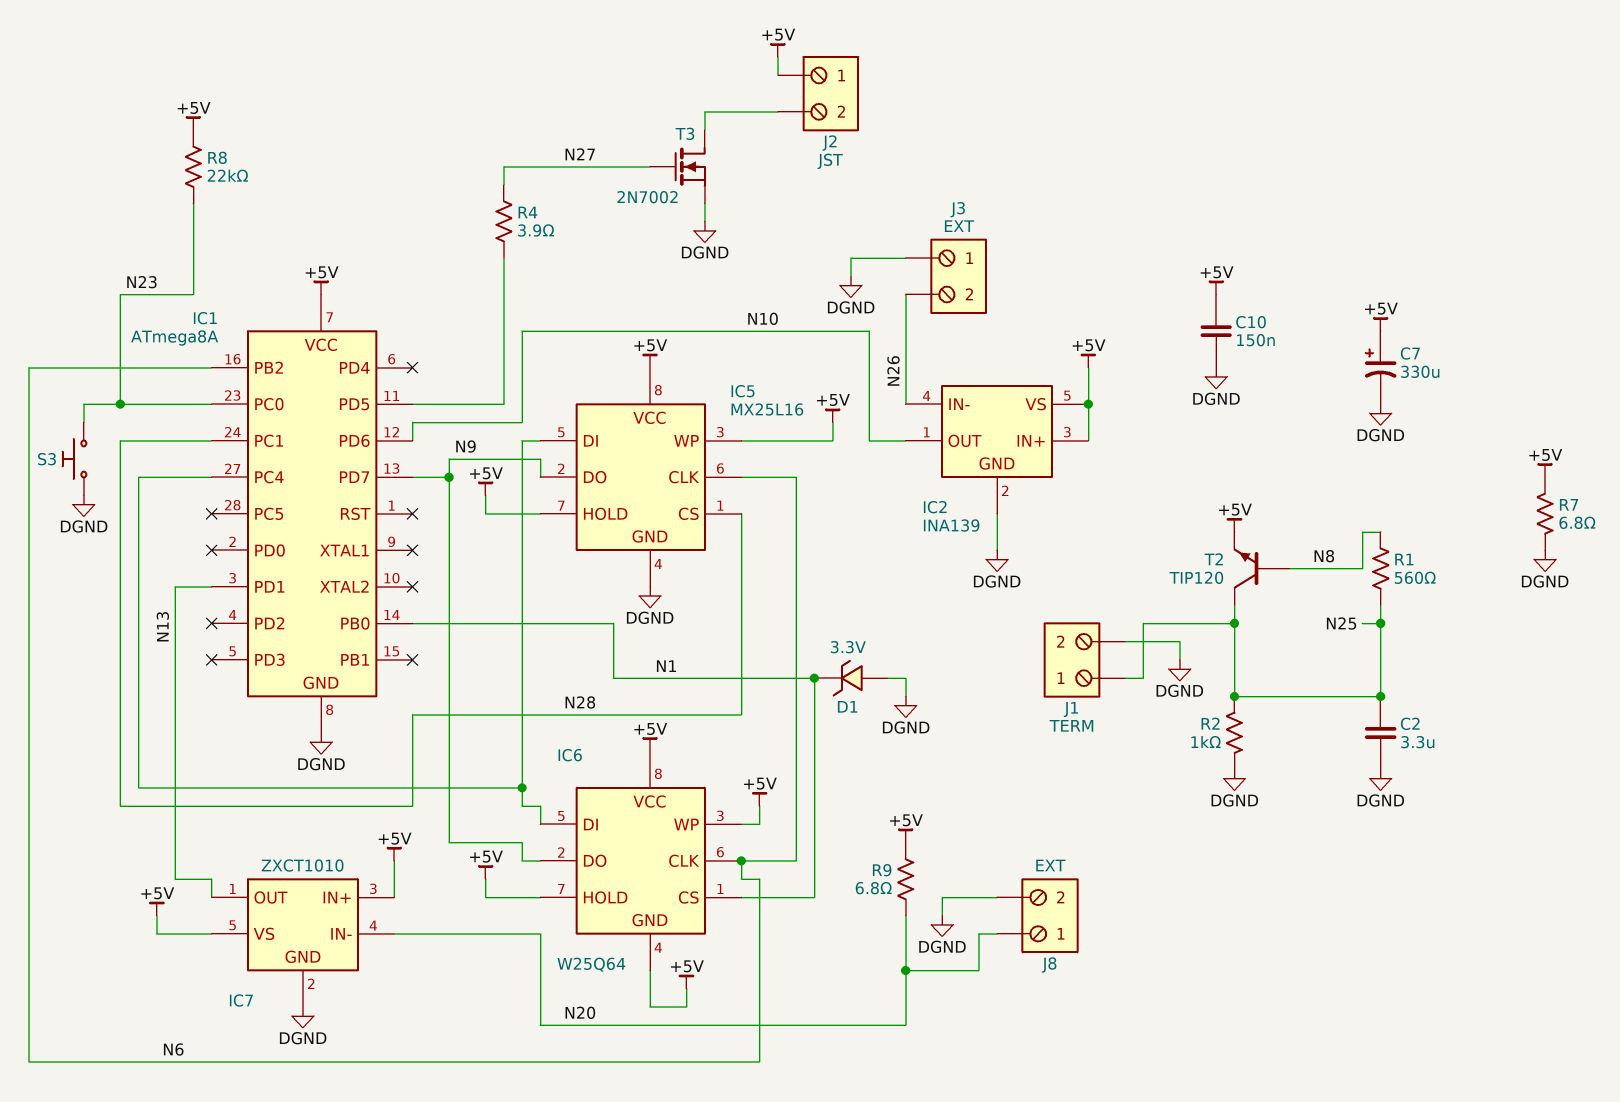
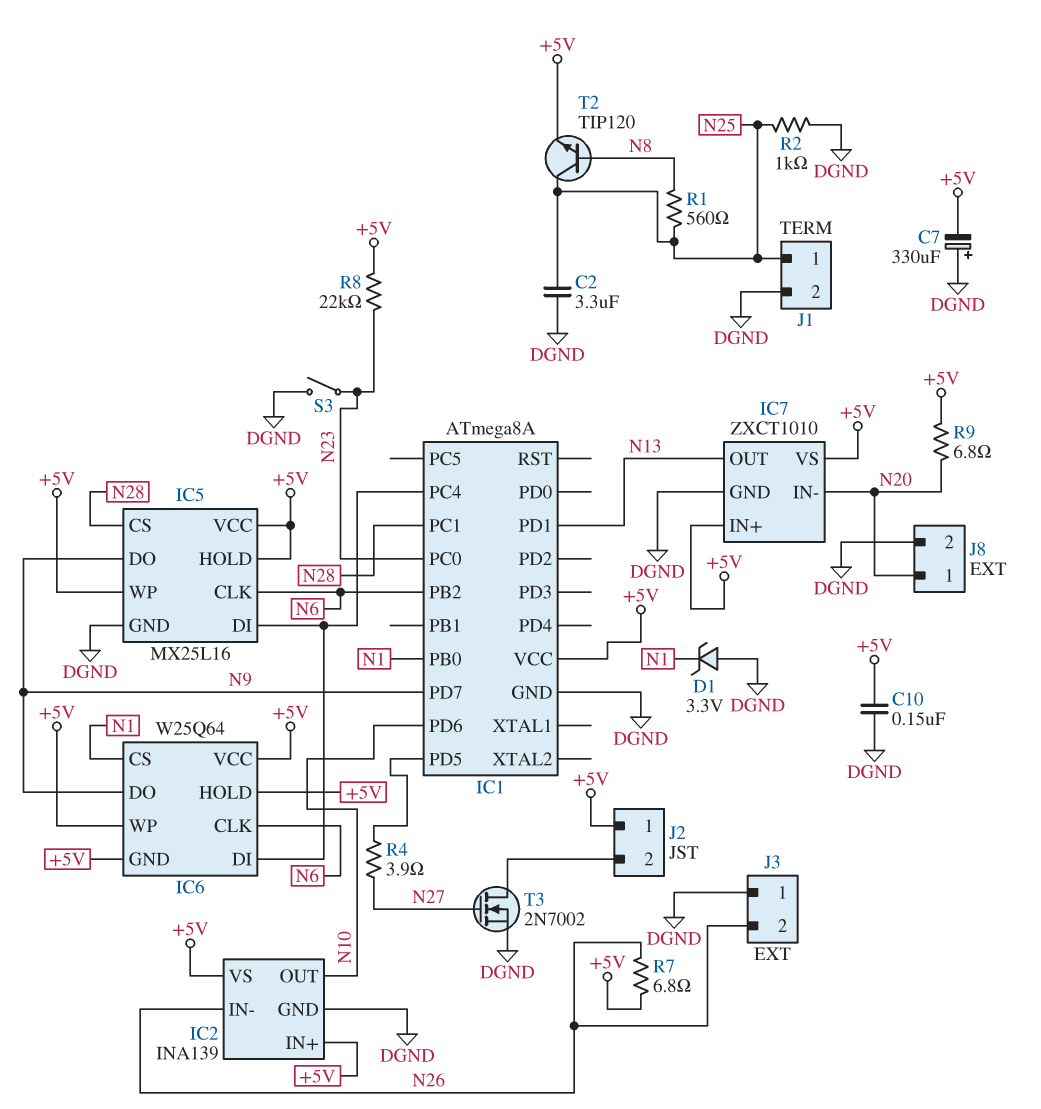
C7: 330uF (plus +5V, minus DGND) -> 330uF (plus DGND, minus +5V)
R7: 6.8 (+5V, DGND) -> 6.8 (+5V, N26)
S3: button (DGND, N23) -> switch (DGND, N23)

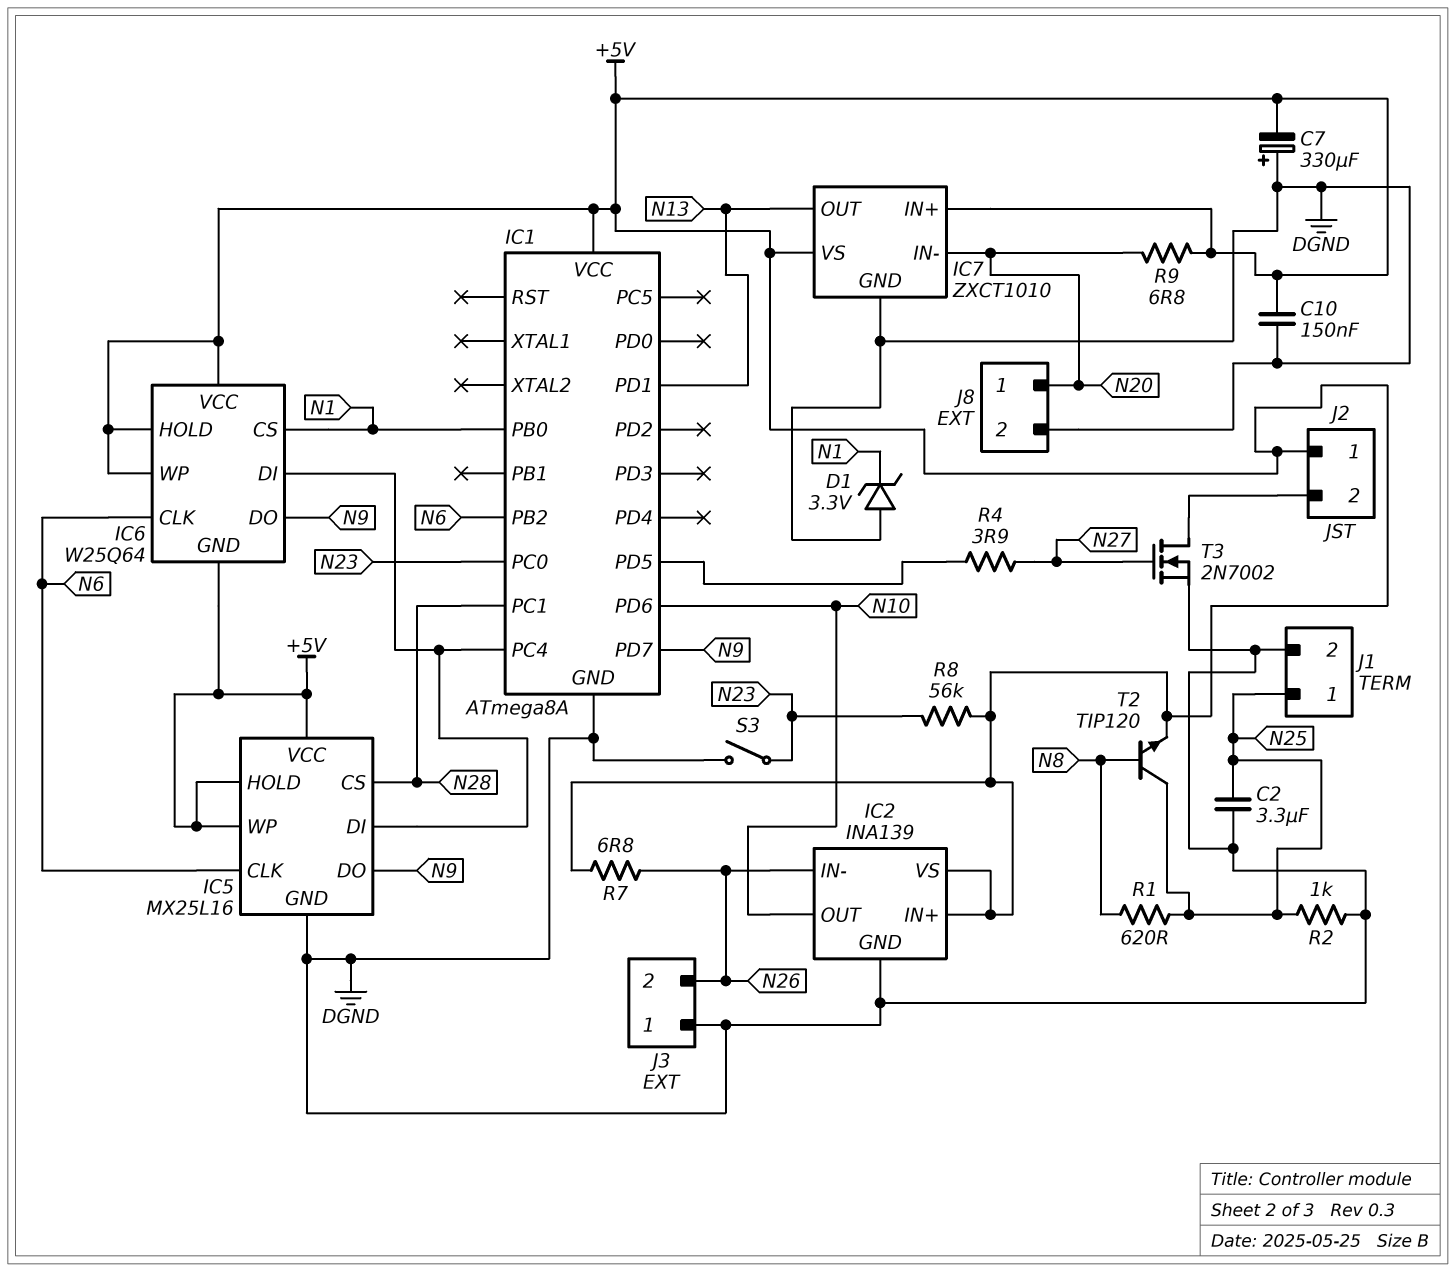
R1: 560 (N8, N25) -> 620 (N8, N25)
R8: 22k (+5V, N23) -> 56k (+5V, N23)

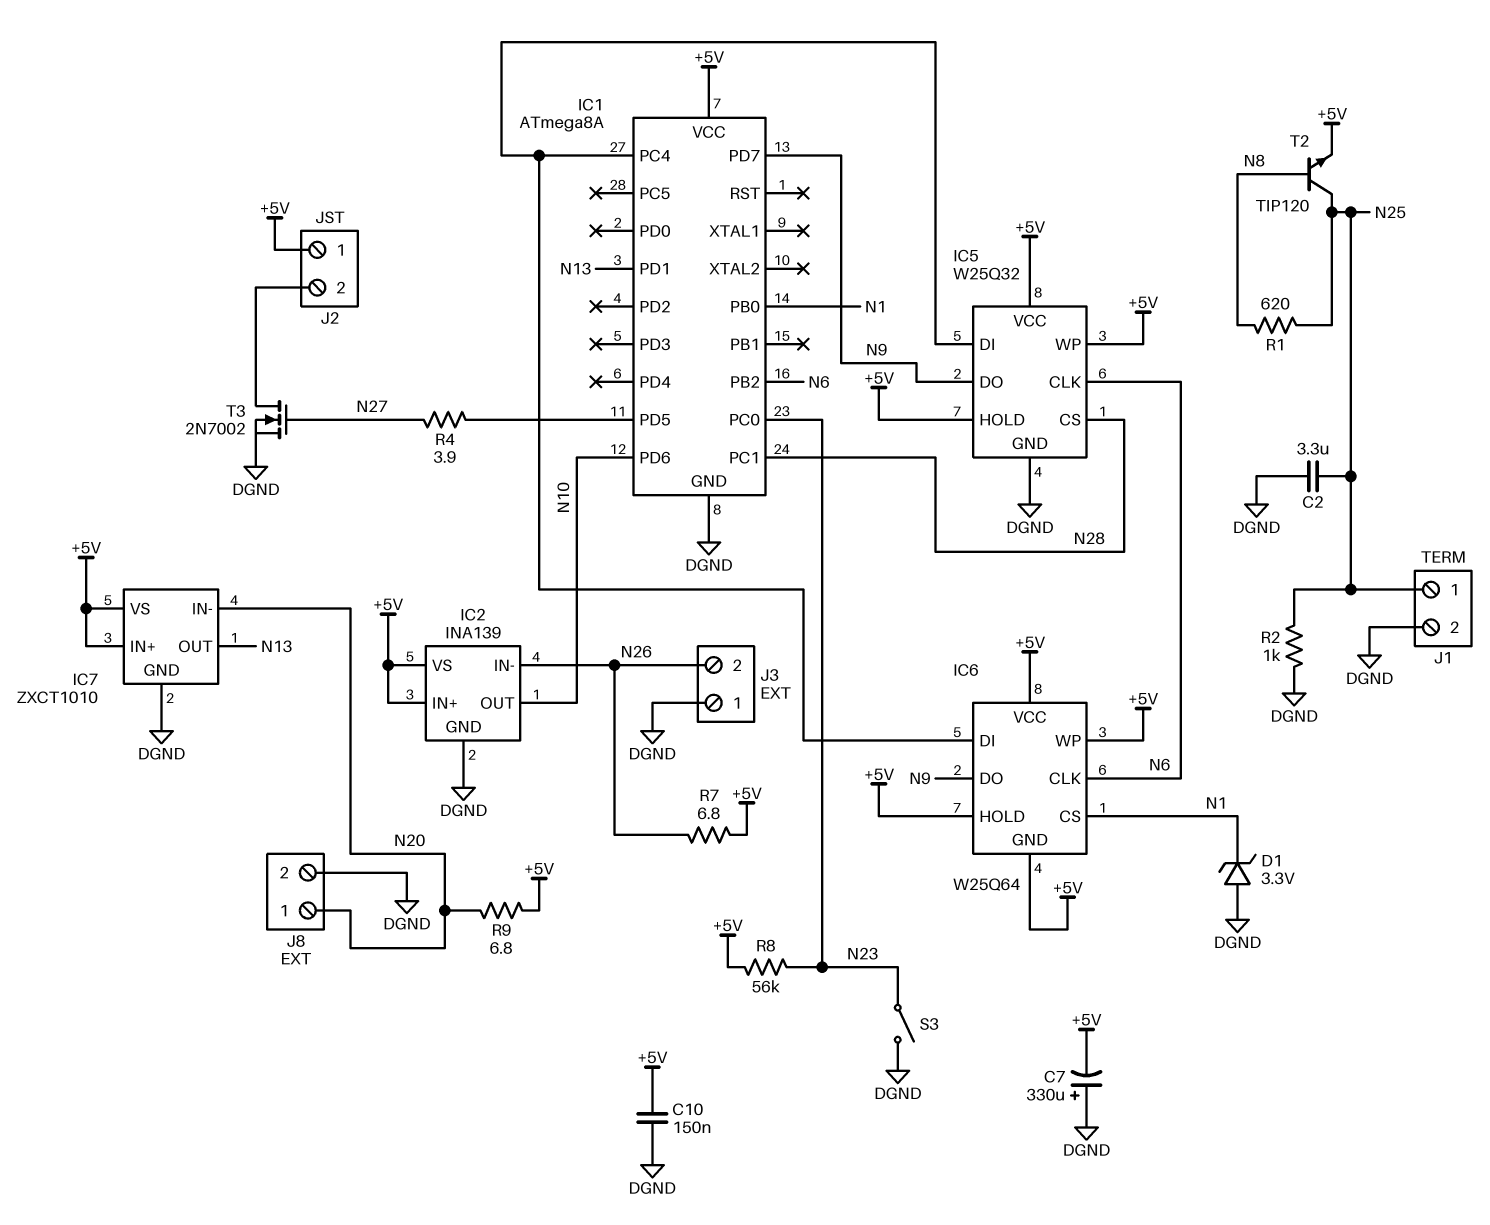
IC5: MX25L16 -> W25Q32

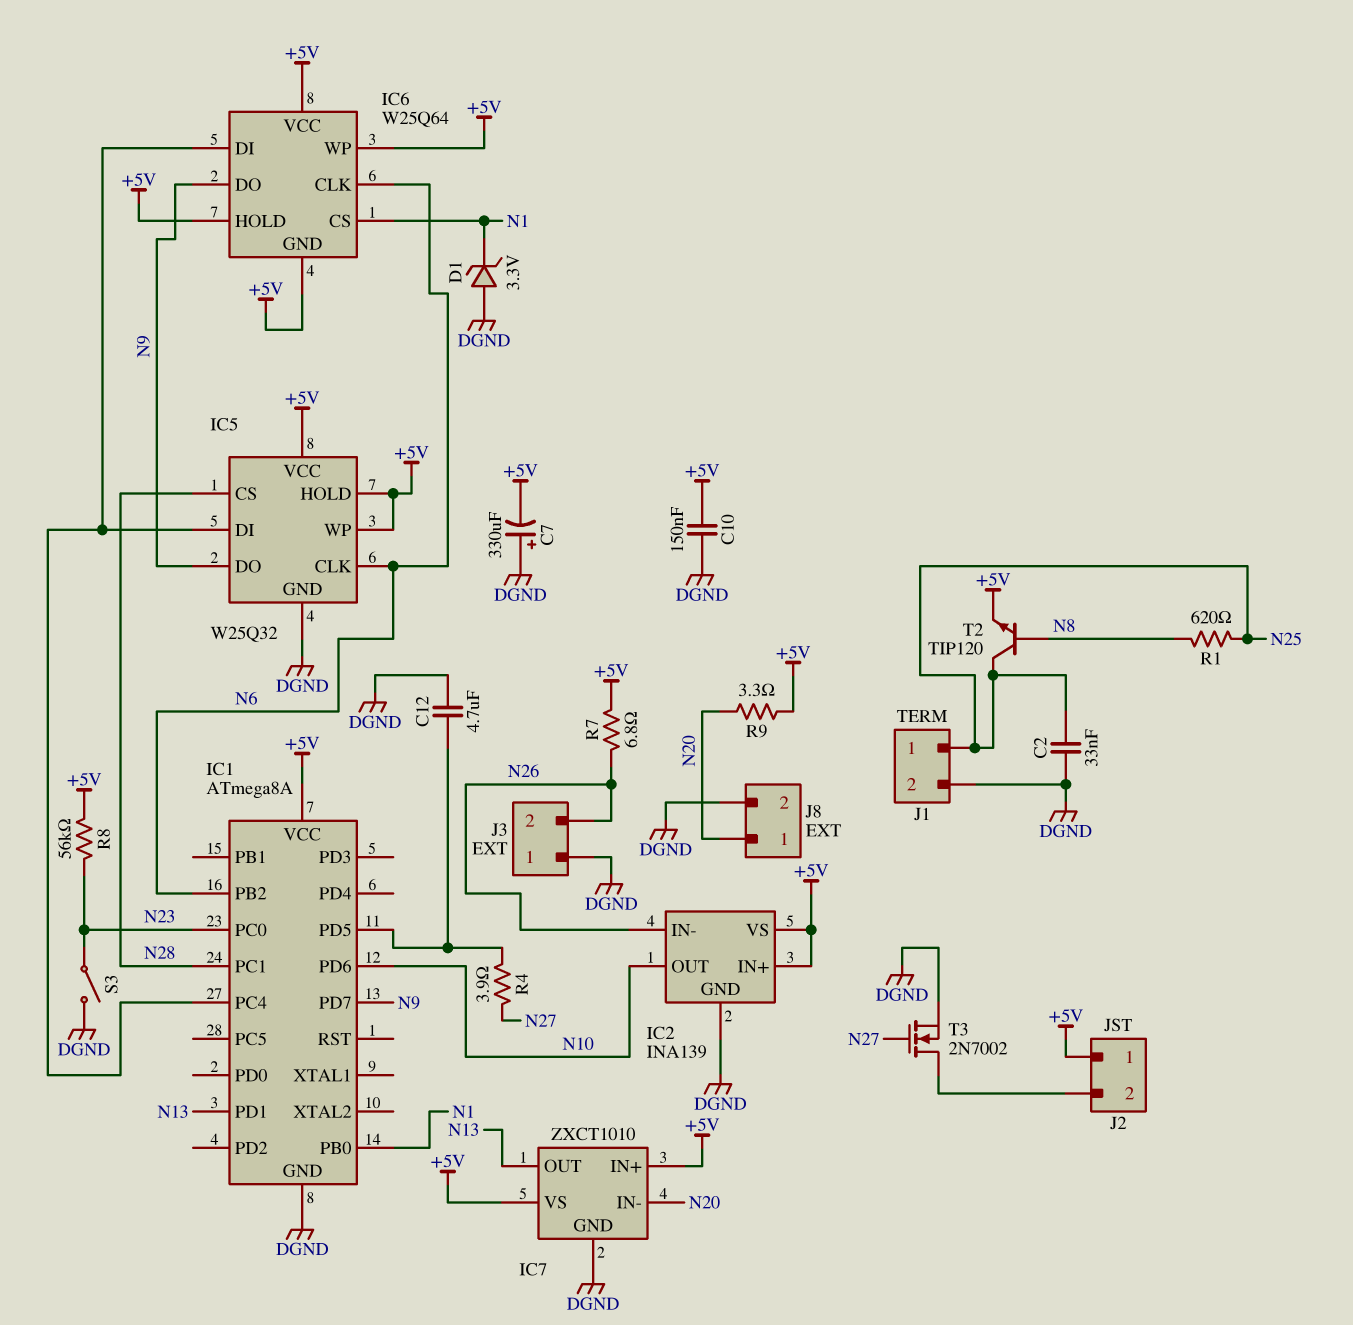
C2: 3.3uF (DGND, N25) -> 33nF (DGND, N25)
C12: none -> 4.7uF (DGND, IC1/PD5)
R2: 1k (DGND, N25) -> none
R9: 6.8 (+5V, N20) -> 3.3 (+5V, N20)

